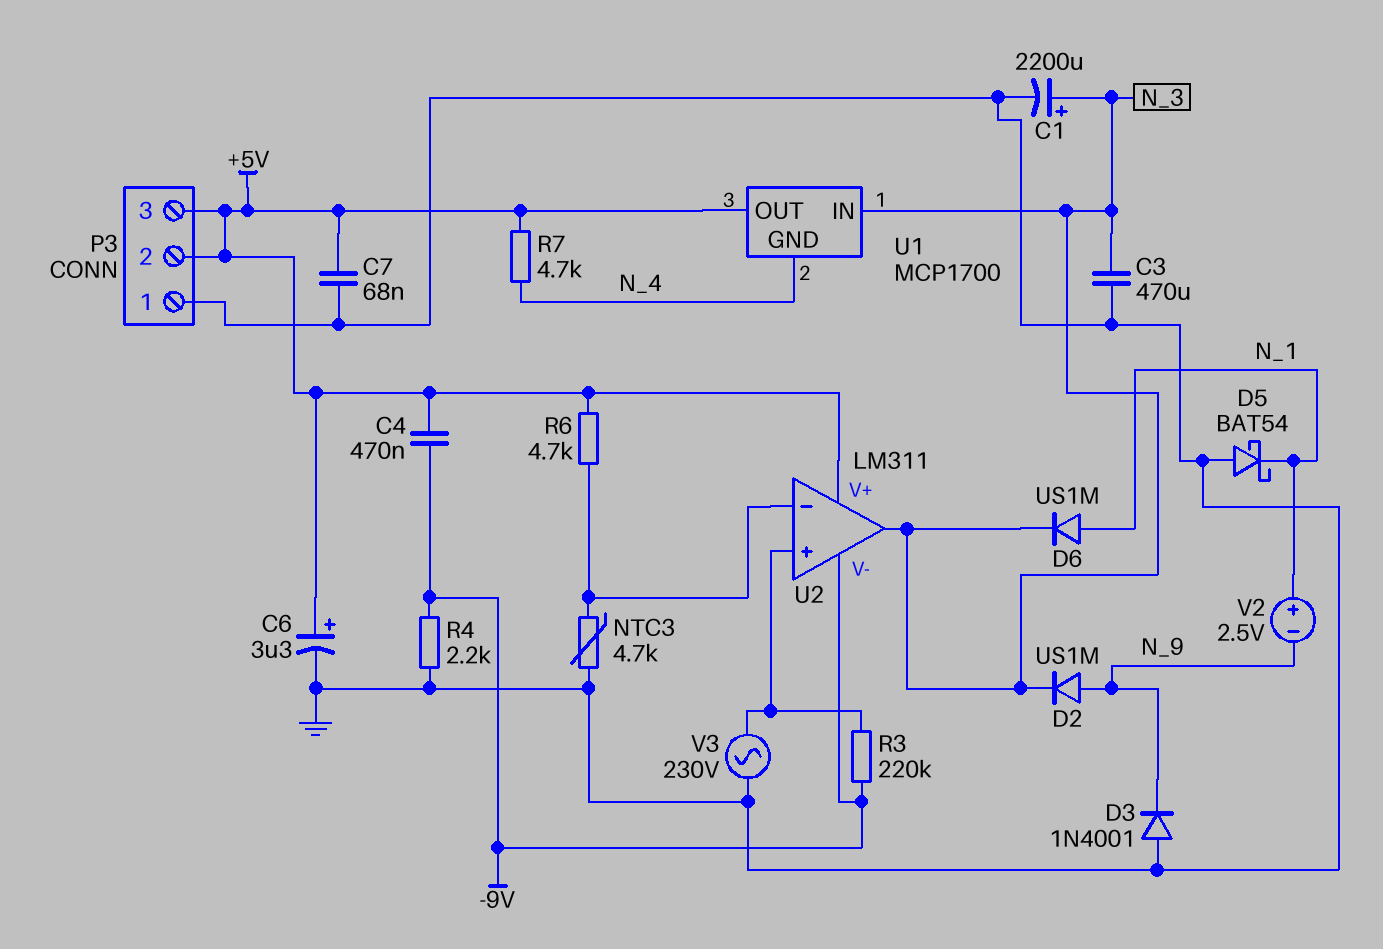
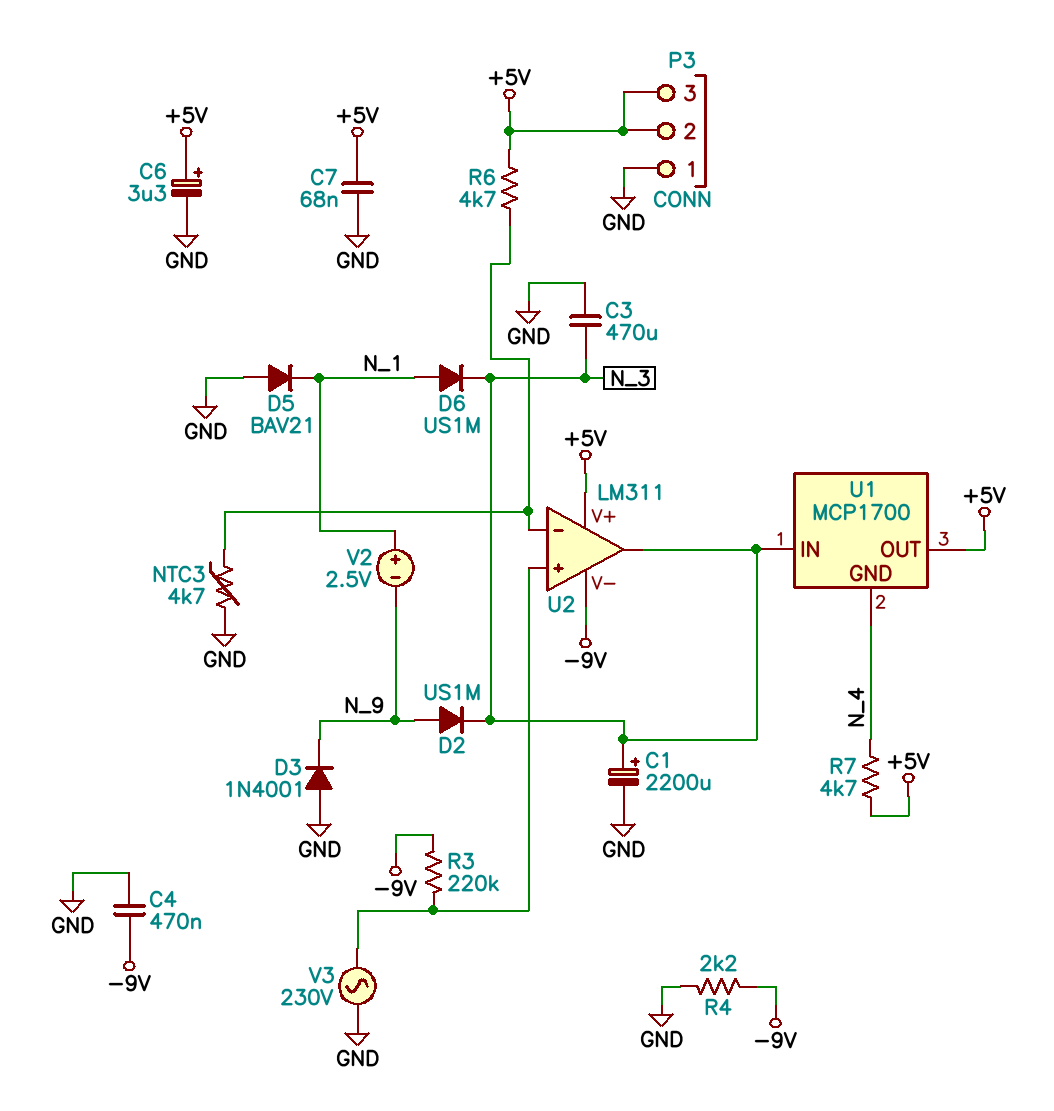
C4: 470nF (+5V, -9V) -> 470nF (-9V, GND)
D5: schottky BAT54 (A GND, K N_1) -> diode BAV21 (A GND, K N_1)

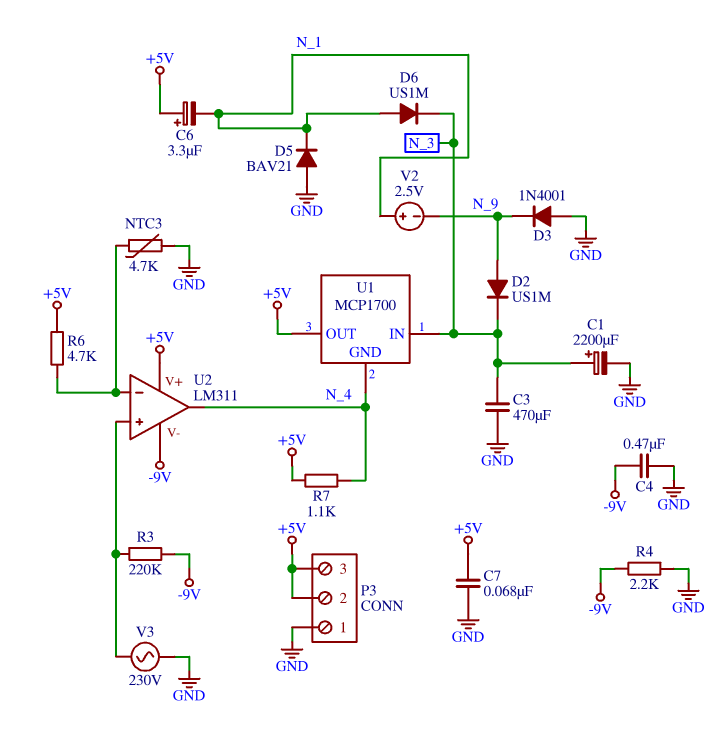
C6: 3.3uF (plus +5V, minus GND) -> 3.3uF (plus +5V, minus N_1)
R7: 4.7k (+5V, N_4) -> 1.1k (+5V, N_4)
U2 pin out: N_3 -> N_4

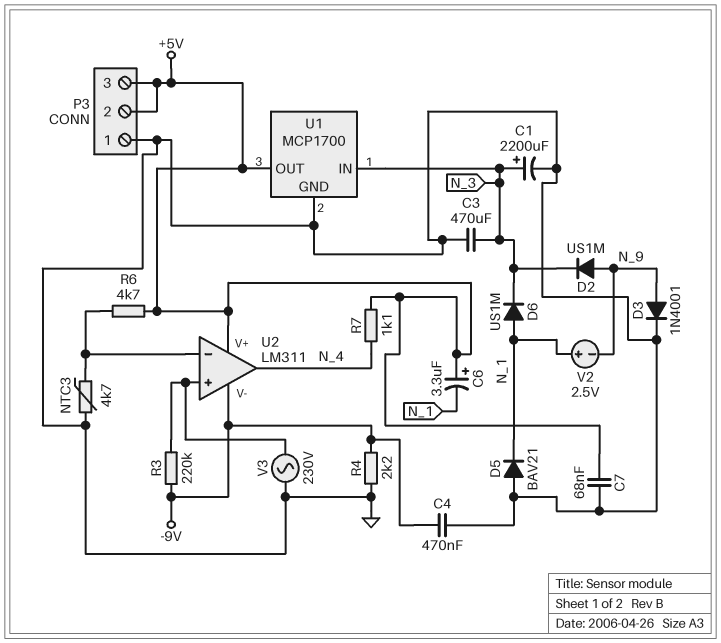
D3: diode 1N4001 (A GND, K N_9) -> diode 1N4001 (A N_9, K GND)
U1 pin GND: N_4 -> GND

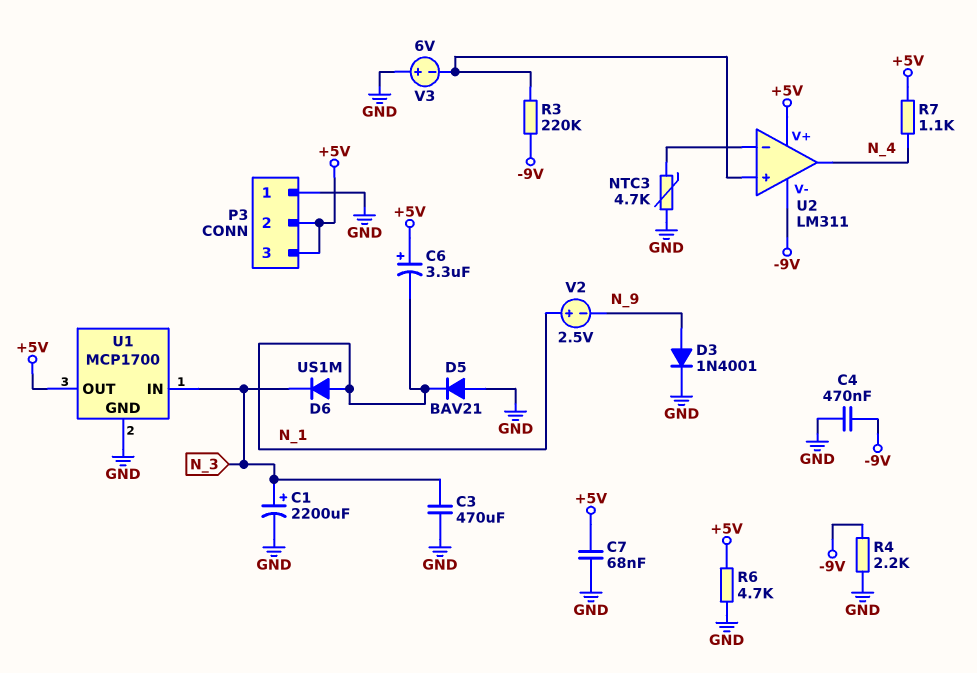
D2: diode US1M (A N_9, K N_3) -> none
R6: 4.7k (+5V, U2/in-) -> 4.7k (+5V, GND)
V3: AC 230V (GND, U2/in+) -> 6V (plus GND, minus U2/in+)

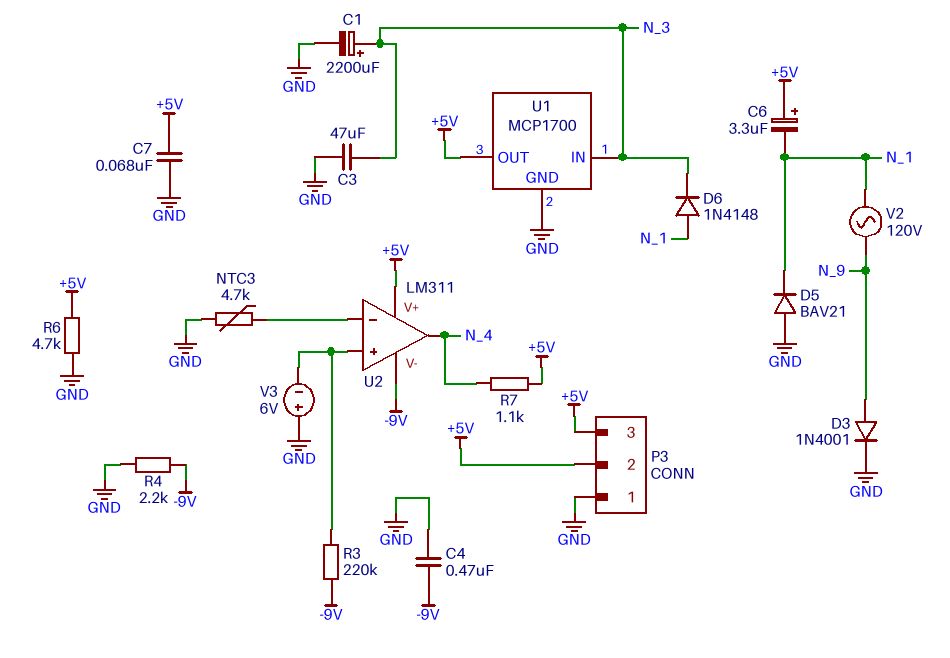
C3: 470uF (GND, N_3) -> 47uF (GND, N_3)
D6: diode US1M (A N_1, K N_3) -> diode 1N4148 (A N_1, K N_3)
V2: 2.5V (plus N_1, minus N_9) -> AC 120V (N_1, N_9)

